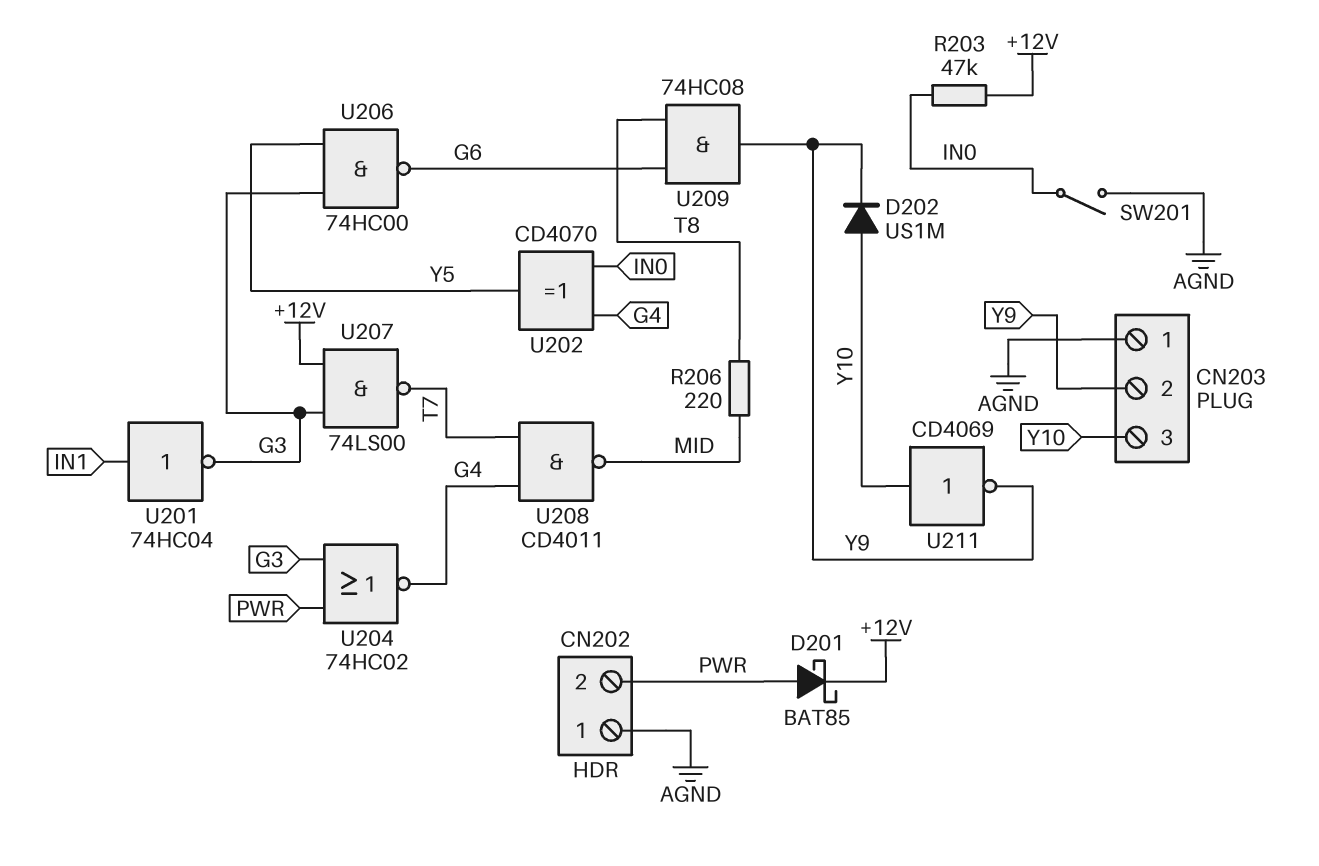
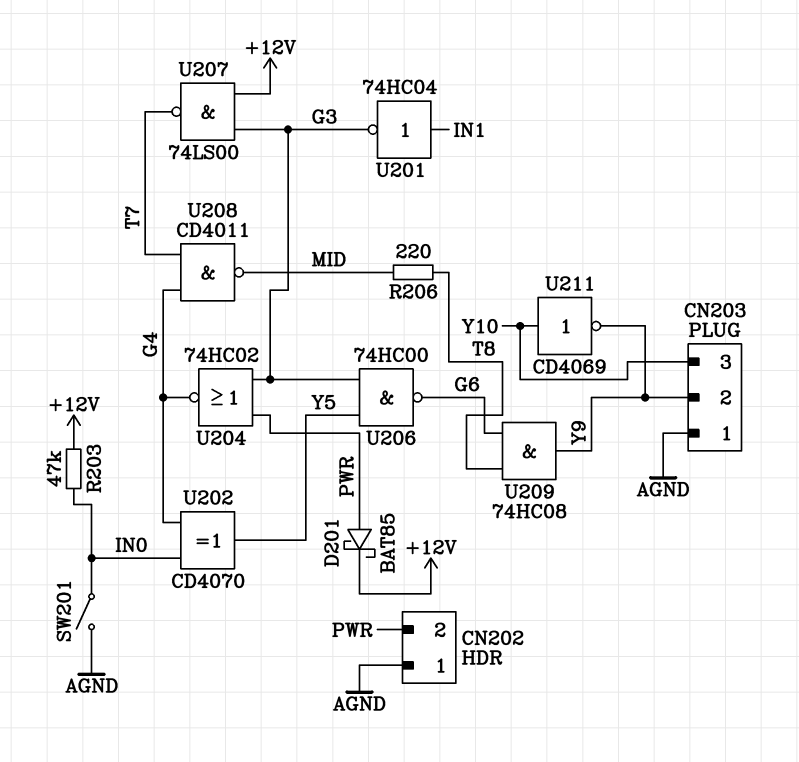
D202: diode US1M (A Y10, K Y9) -> none

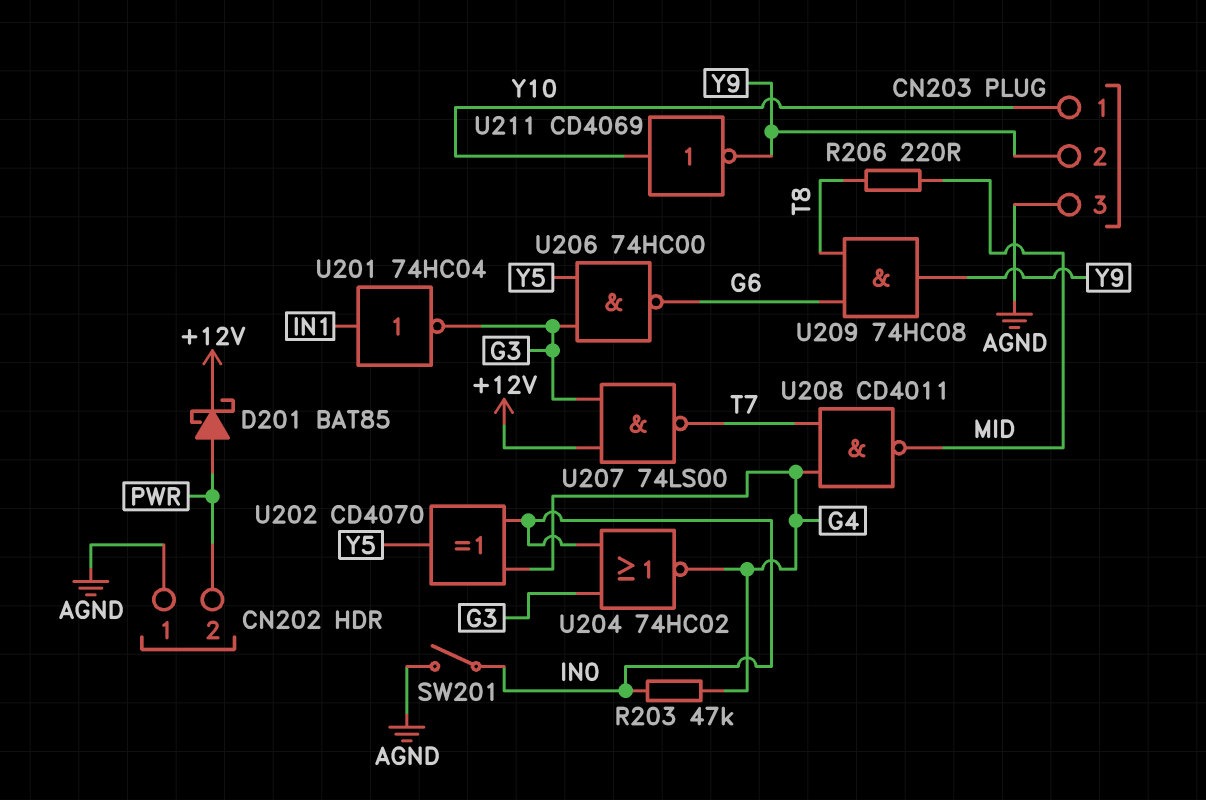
CN203 pin 1: AGND -> Y10
CN203 pin 3: Y10 -> AGND
R203: 47k (+12V, IN0) -> 47k (G4, IN0)
U204: NOR 74HC02 (in G3, in PWR, out G4) -> NOR 74HC02 (in G3, in IN0, out G4)

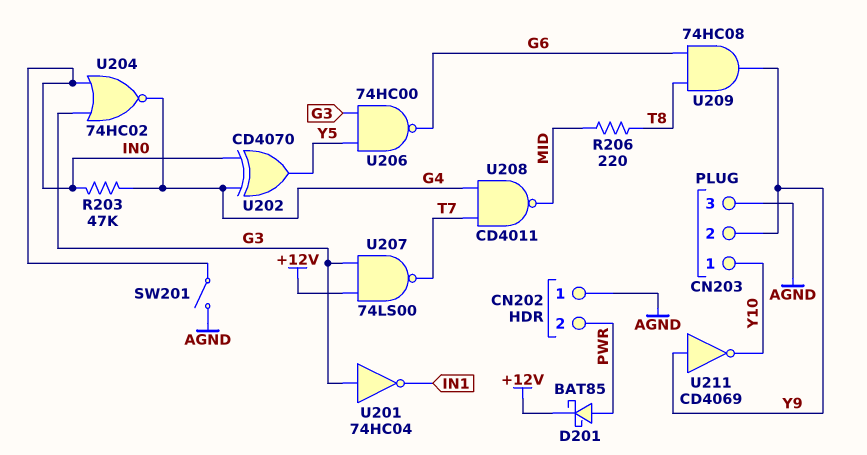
U201: NOT 74HC04 (in IN1, out G3) -> NOT 74HC04 (in G3, out IN1)
U211: NOT CD4069 (in Y10, out Y9) -> NOT CD4069 (in Y9, out Y10)

